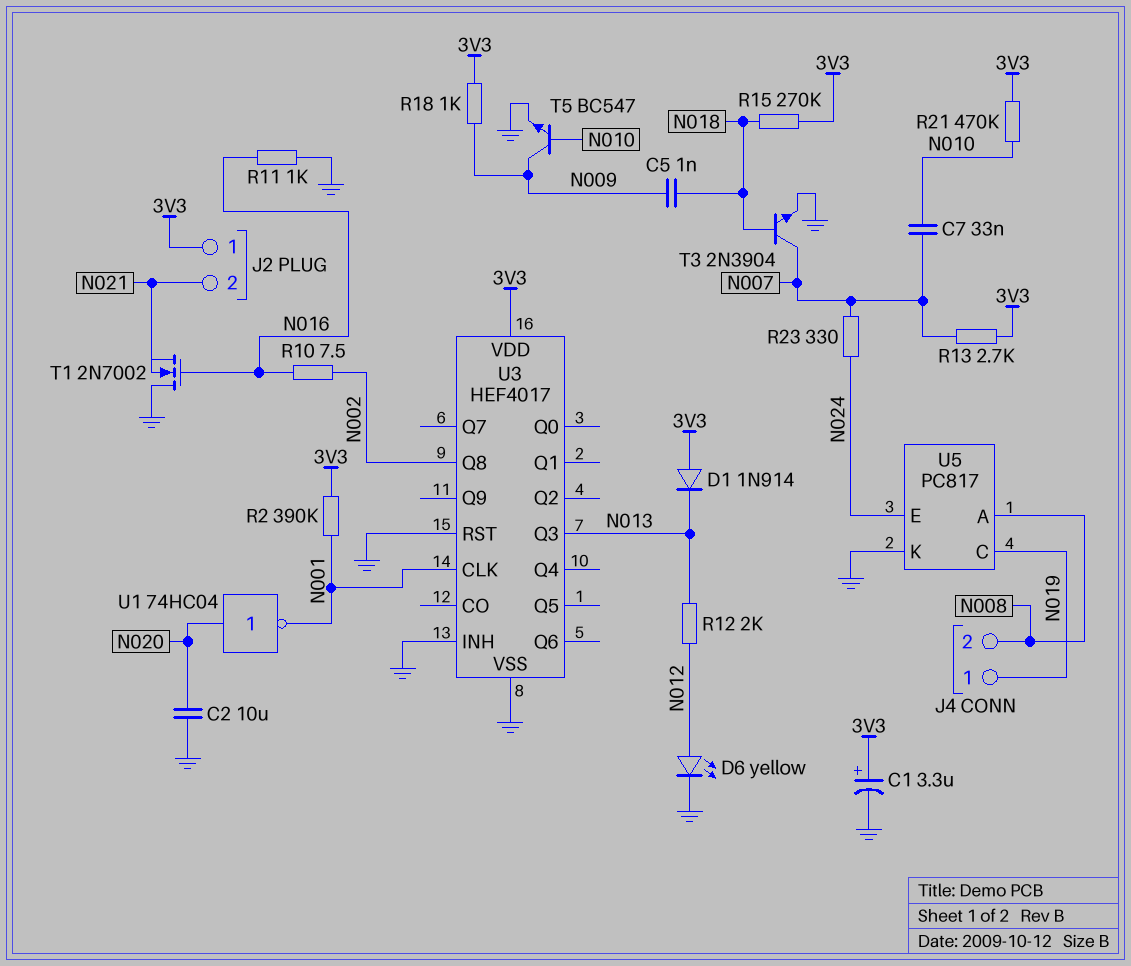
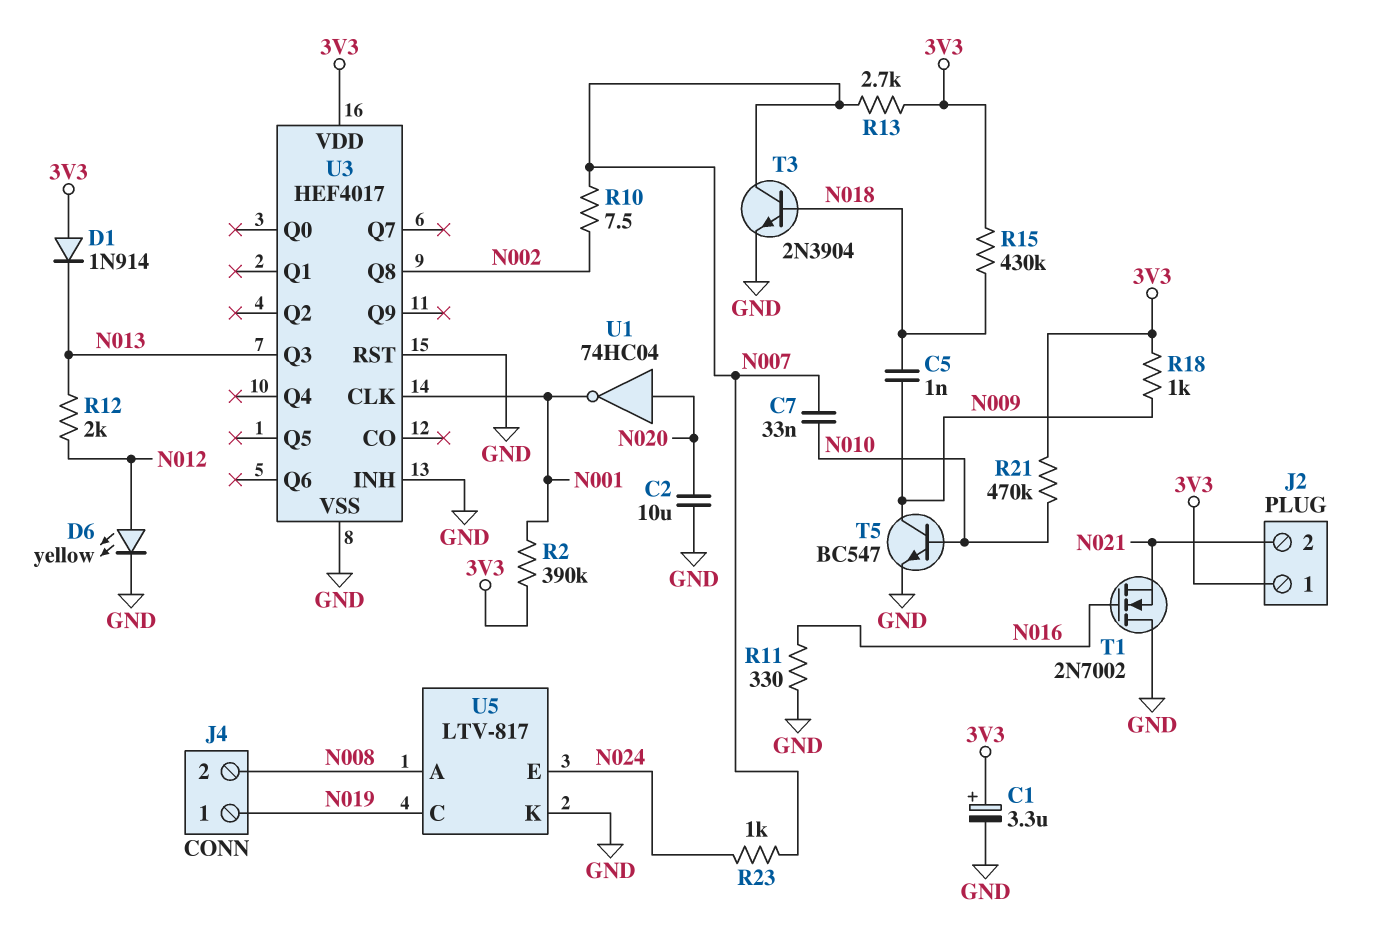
R10: 7.5 (N002, N016) -> 7.5 (N002, N007)
R11: 1k (GND, N016) -> 330 (GND, N016)
R15: 270k (3V3, N018) -> 430k (3V3, N018)
R23: 330 (N007, N024) -> 1k (N007, N024)
U5: PC817 -> LTV-817

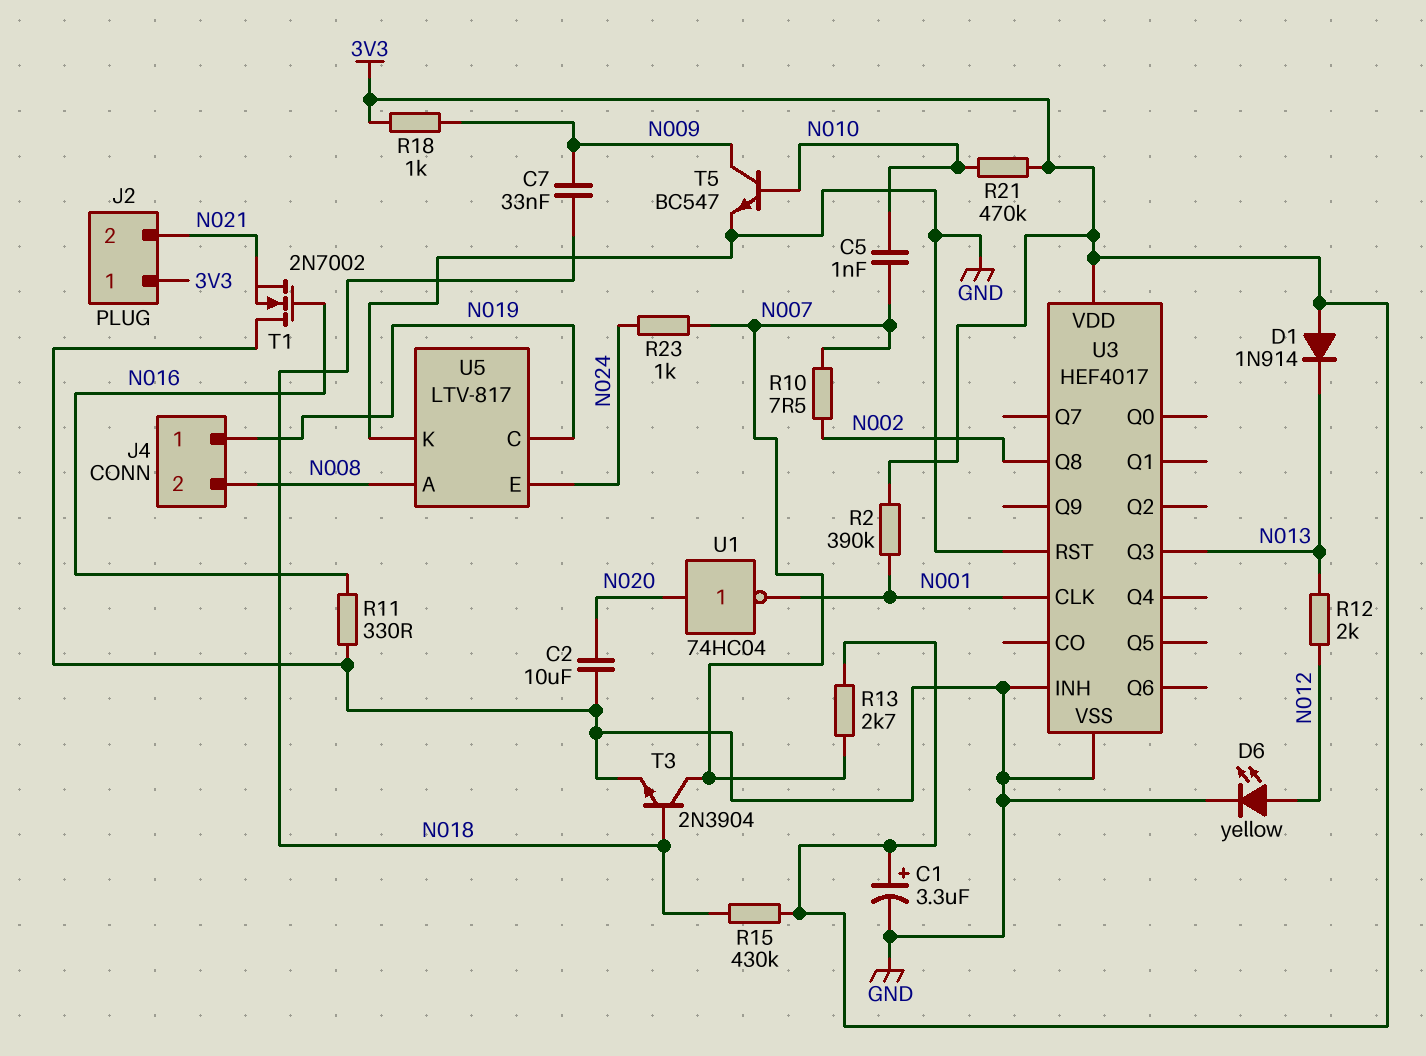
C5: 1nF (N009, N018) -> 1nF (N007, N010)
C7: 33nF (N007, N010) -> 33nF (N009, N018)

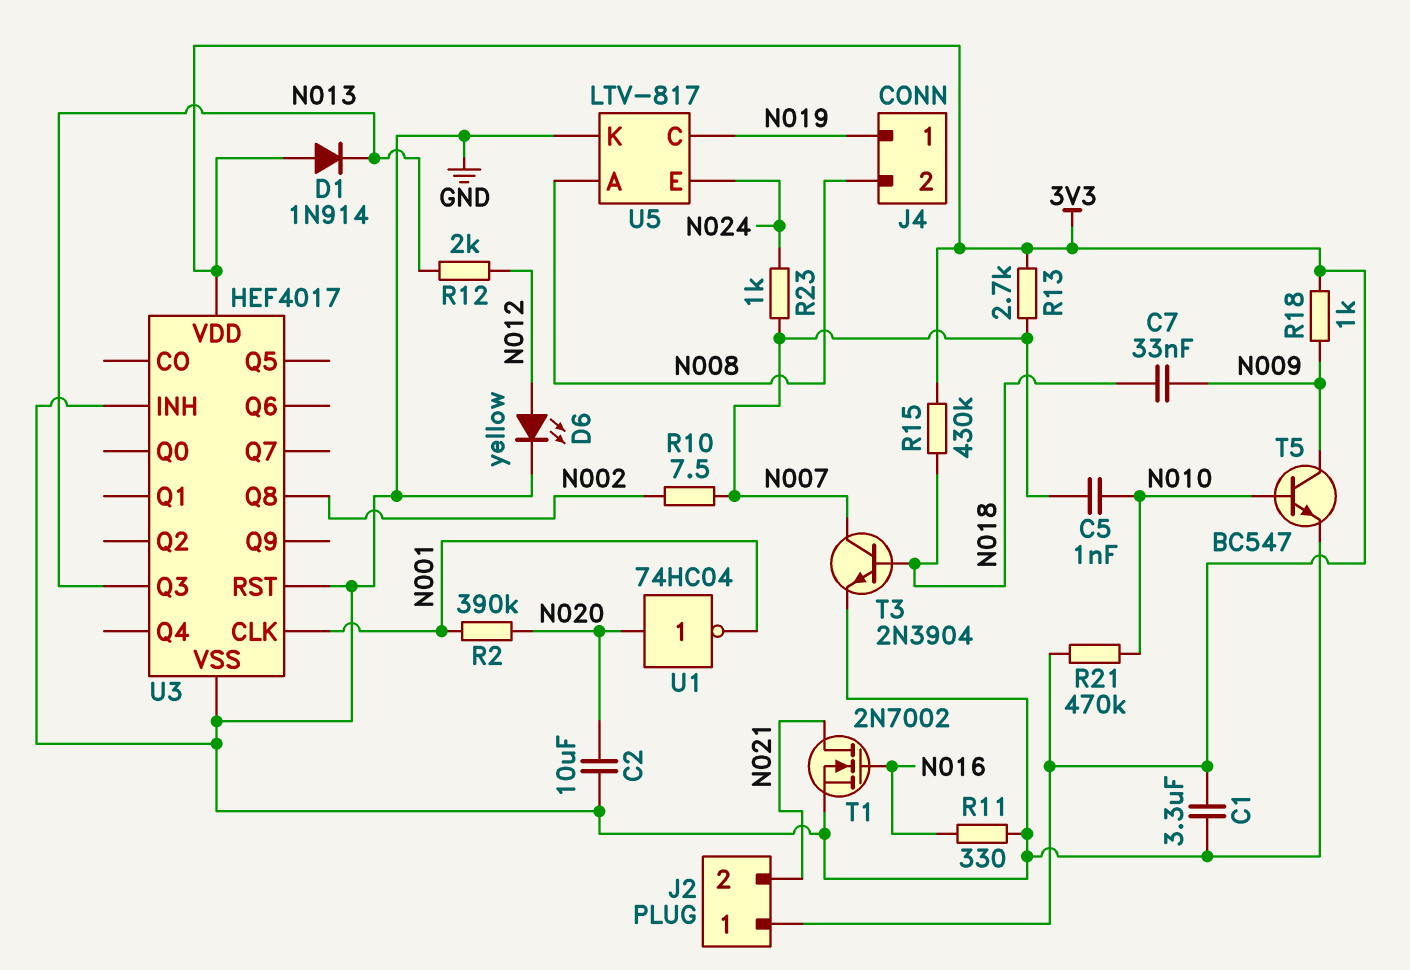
C1: 3.3uF (plus 3V3, minus GND) -> 3.3uF (3V3, GND)
R2: 390k (3V3, N001) -> 390k (N001, N020)
T1: NMOS 2N7002 (G N016, D GND, S N021) -> NMOS 2N7002 (G N016, D N021, S GND)

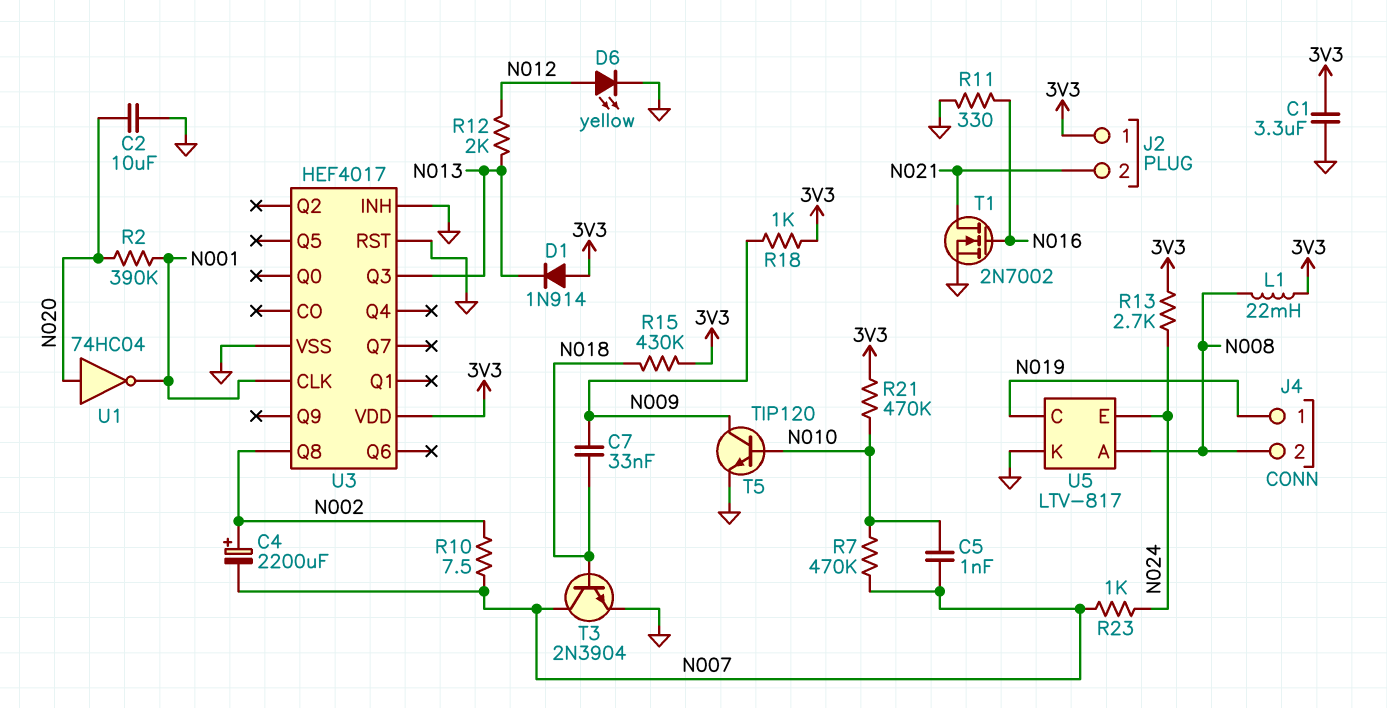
C4: none -> 2200uF (plus N002, minus N007)
L1: none -> 22mH (3V3, N008)
R7: none -> 470k (N007, N010)
R13: 2.7k (3V3, N007) -> 2.7k (3V3, N024)
T5: NPN BC547 (B N010, C N009, E GND) -> NPN TIP120 (B N010, C N009, E GND)

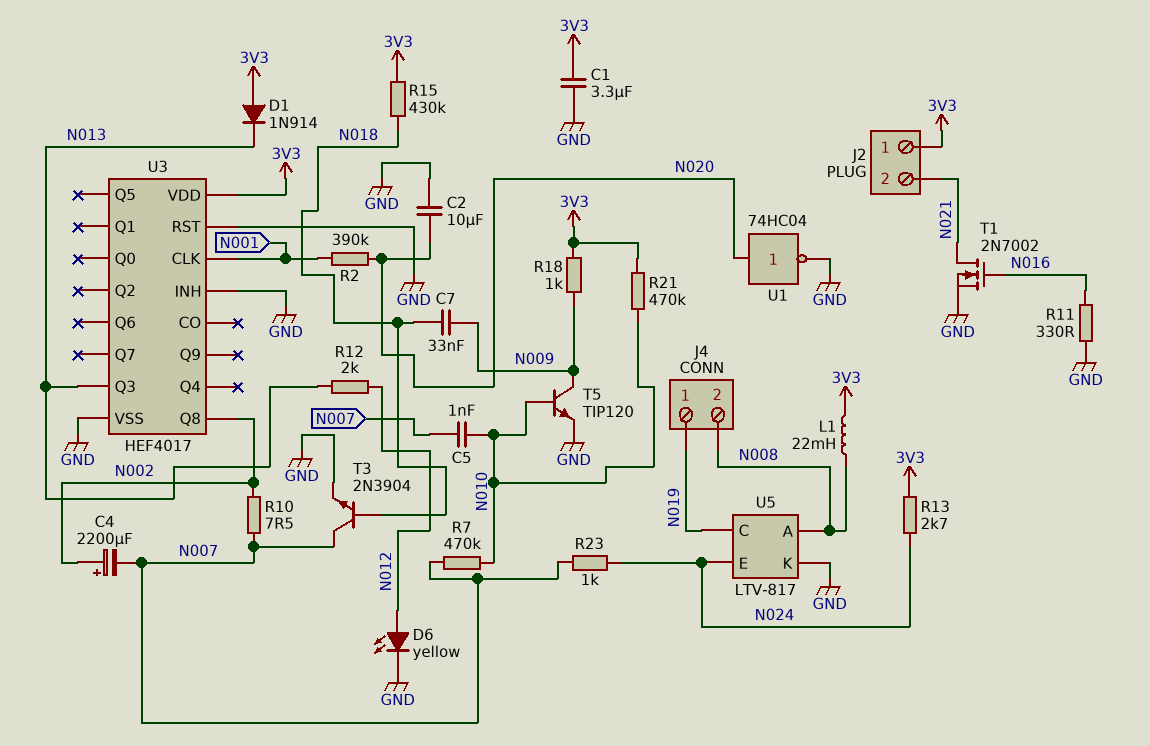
U1: NOT 74HC04 (in N020, out N001) -> NOT 74HC04 (in N020, out GND)

